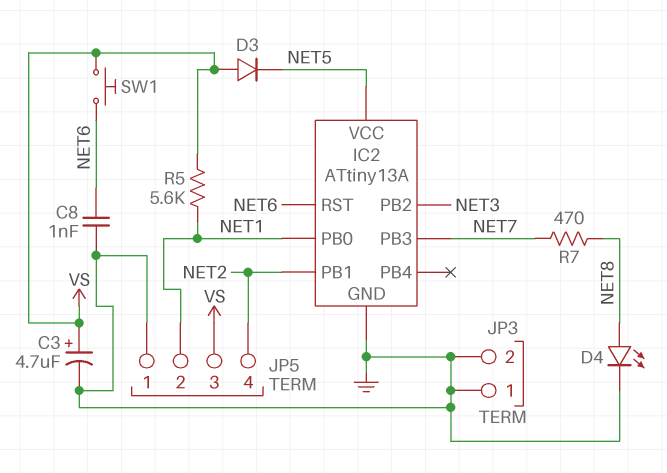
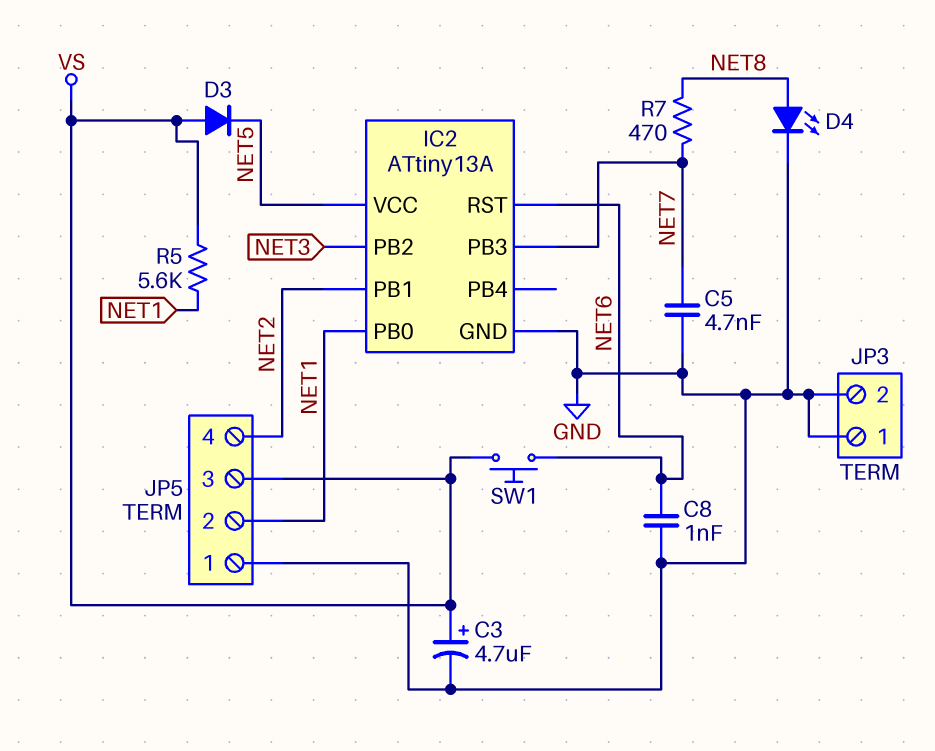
C5: none -> 4.7nF (GND, NET7)

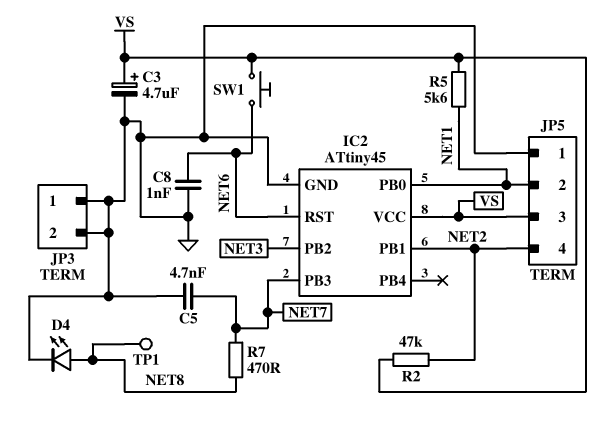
D3: diode (A VS, K NET5) -> none
IC2: ATtiny13A -> ATtiny45
IC2 pin VCC: NET5 -> VS
R2: none -> 47k (NET2, VS)
TP1: none -> test point (NET8)

